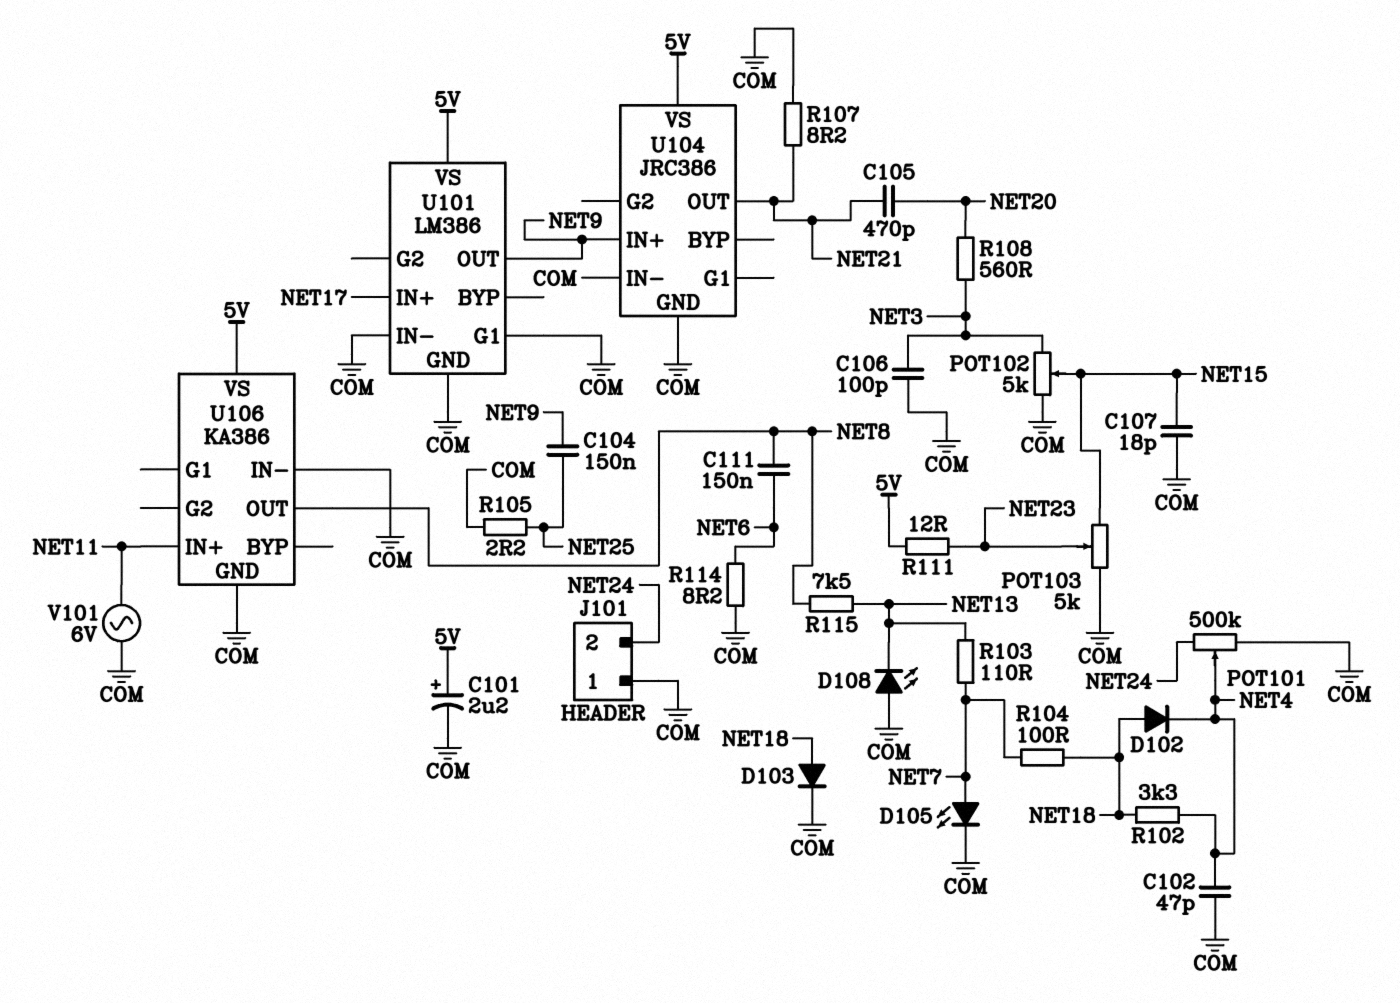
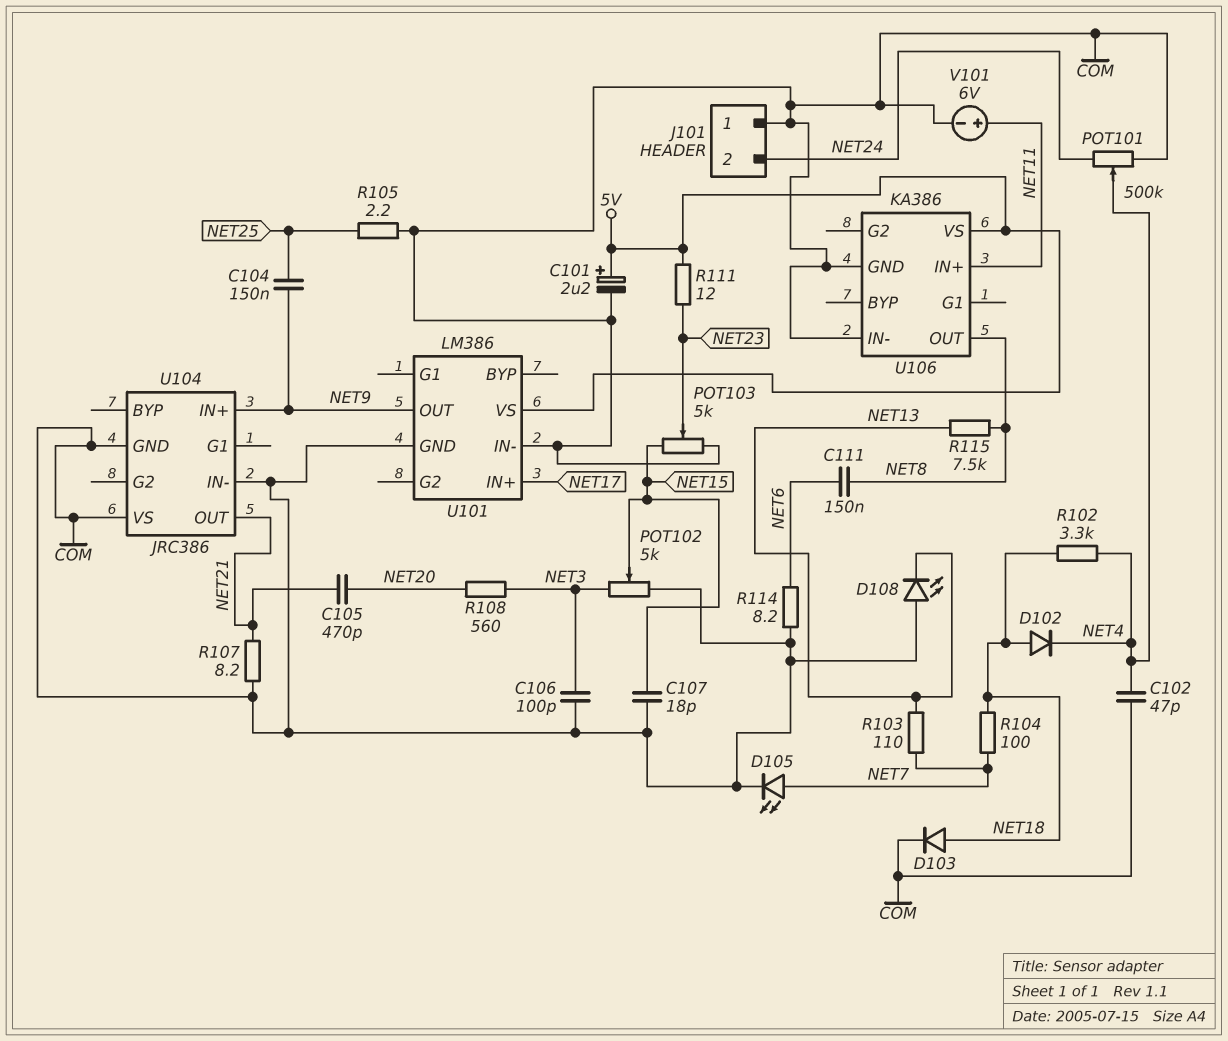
U101 pin G1: COM -> none
U104 pin VS: 5V -> COM
V101: AC 6V (COM, NET11) -> 6V (plus NET11, minus COM)

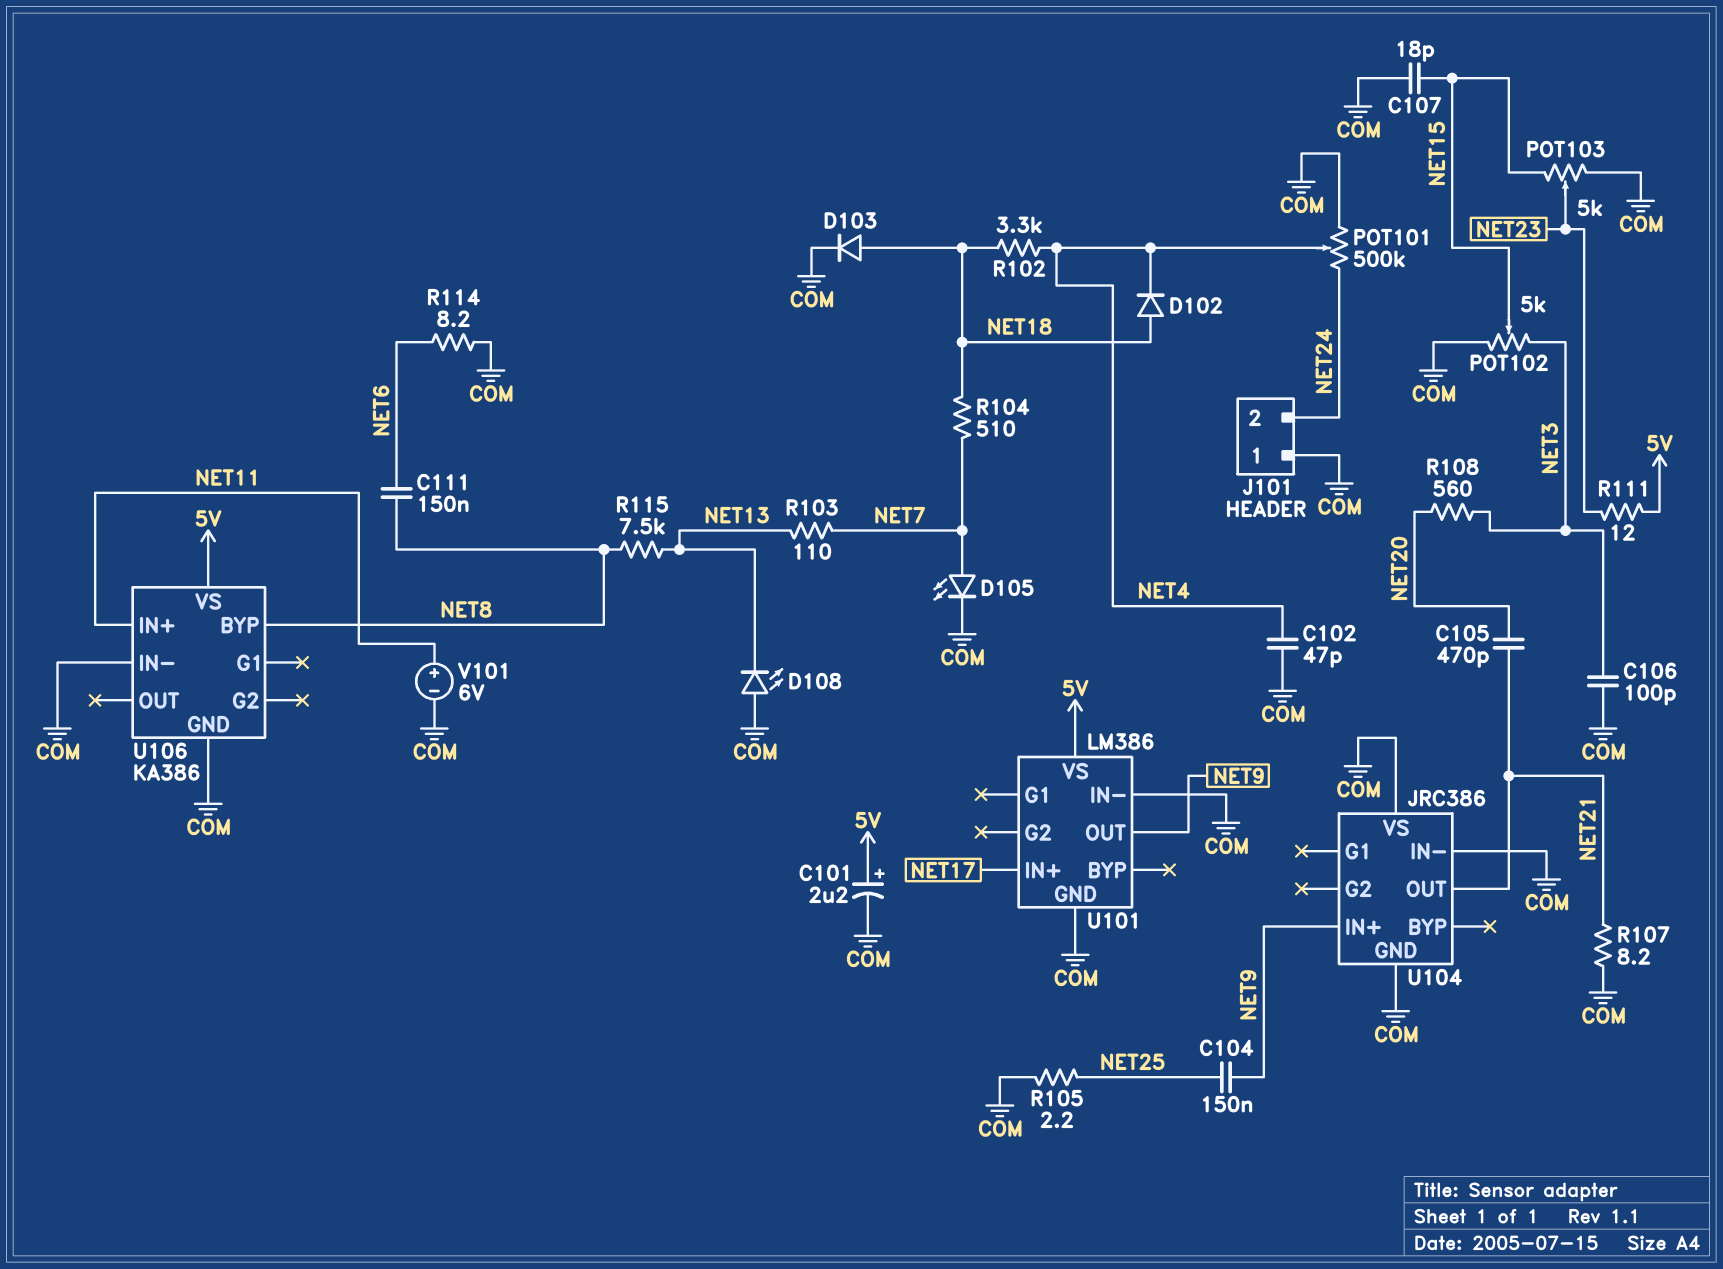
R104: 100 (NET7, NET18) -> 510 (NET7, NET18)
U106 pin BYP: none -> NET8
U106 pin OUT: NET8 -> none

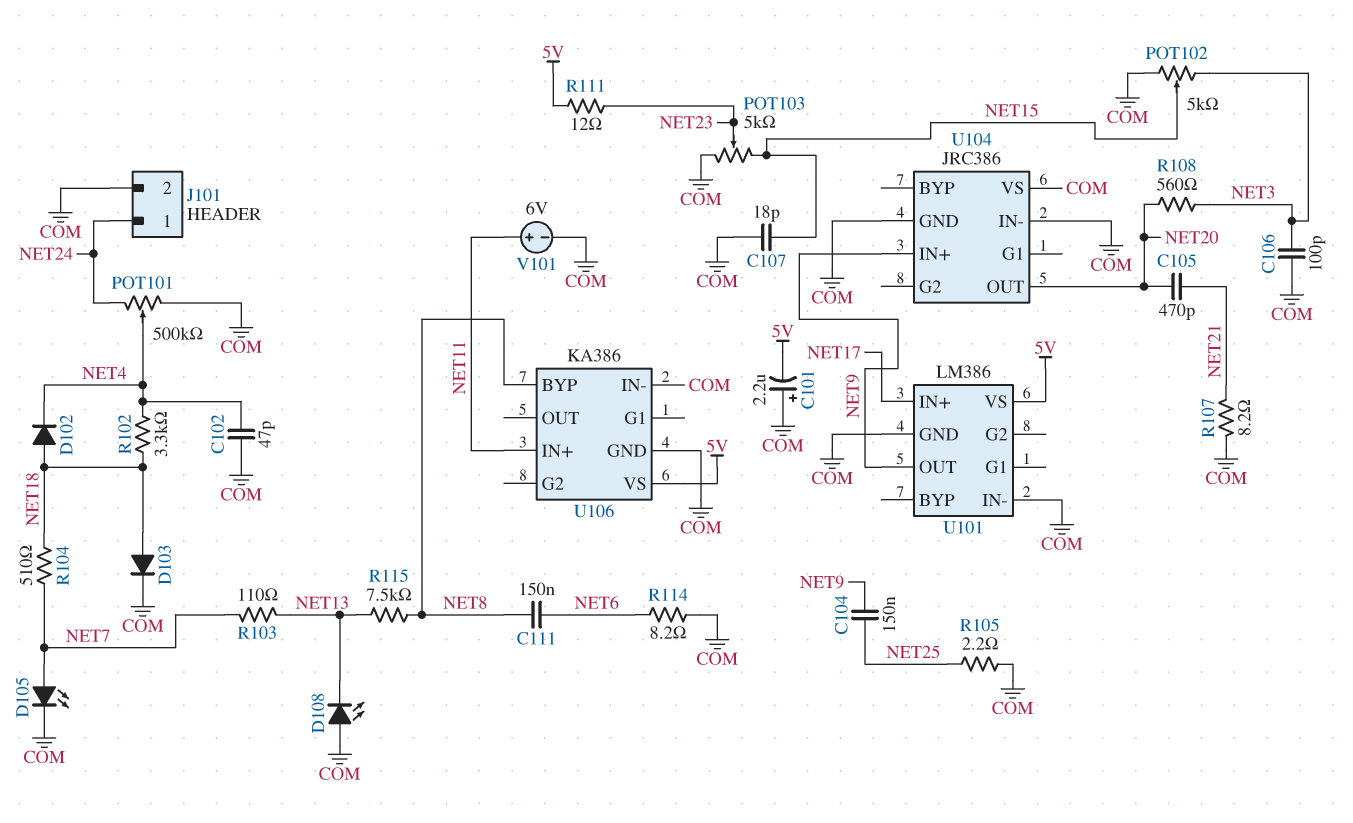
C101: 2.2uF (plus 5V, minus COM) -> 2.2uF (plus COM, minus 5V)
J101 pin 1: COM -> NET24
J101 pin 2: NET24 -> COM
U104 pin OUT: NET21 -> NET20

